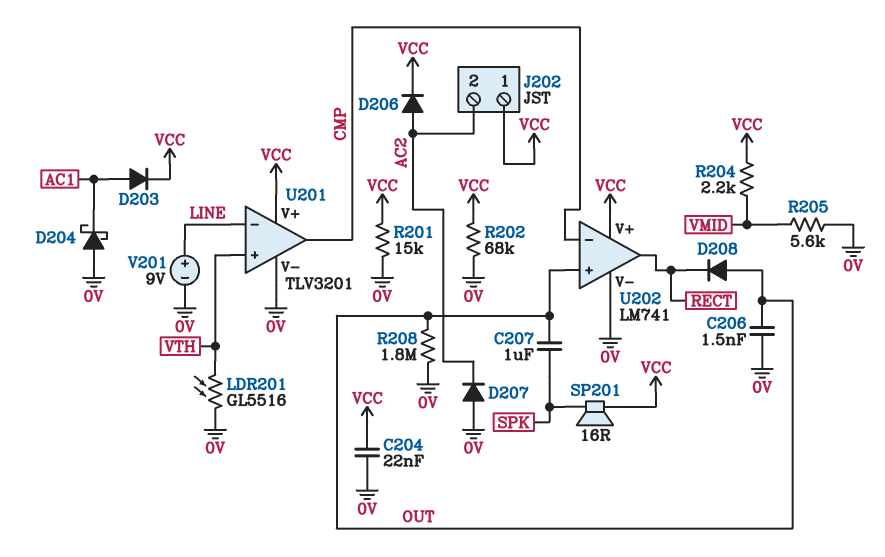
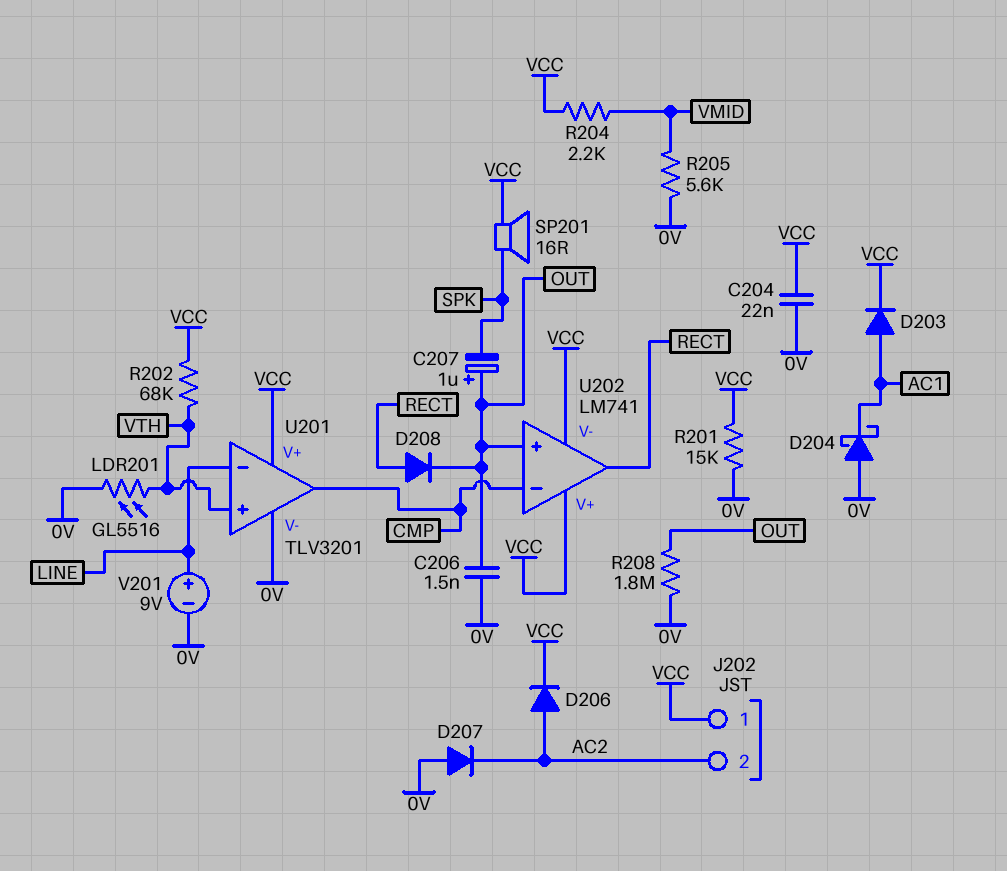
C207: 1uF (OUT, SPK) -> 1uF (plus OUT, minus SPK)
D208: diode (A OUT, K RECT) -> diode (A RECT, K OUT)
R202: 68k (0V, VCC) -> 68k (VCC, VTH)
U202 pin V-: 0V -> VCC

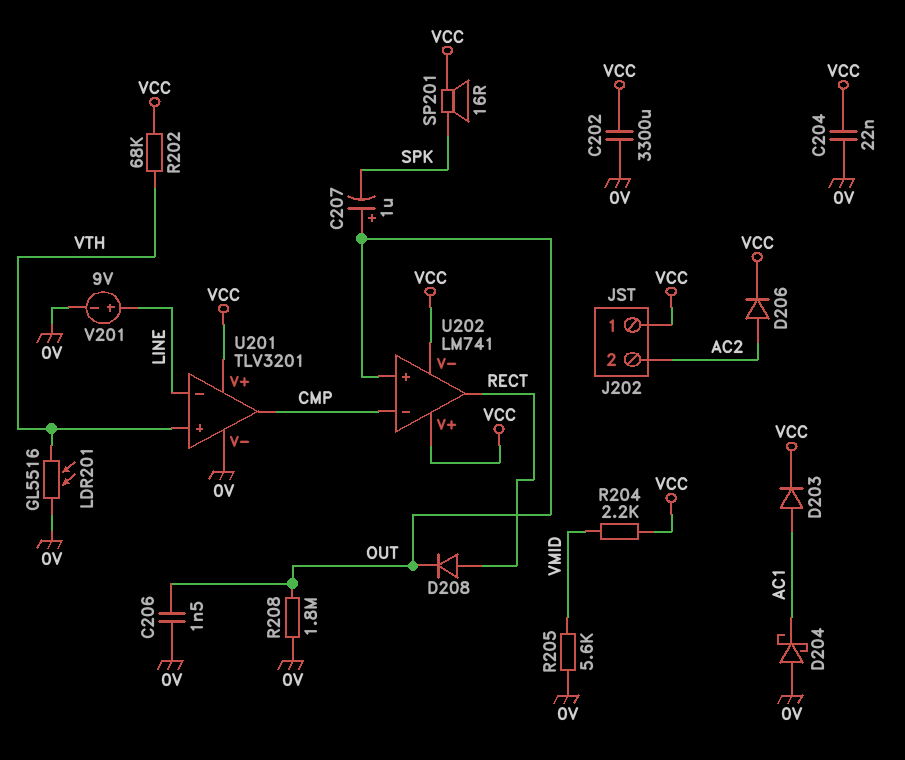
C202: none -> 3300uF (0V, VCC)
D207: diode (A 0V, K AC2) -> none
R201: 15k (0V, VCC) -> none

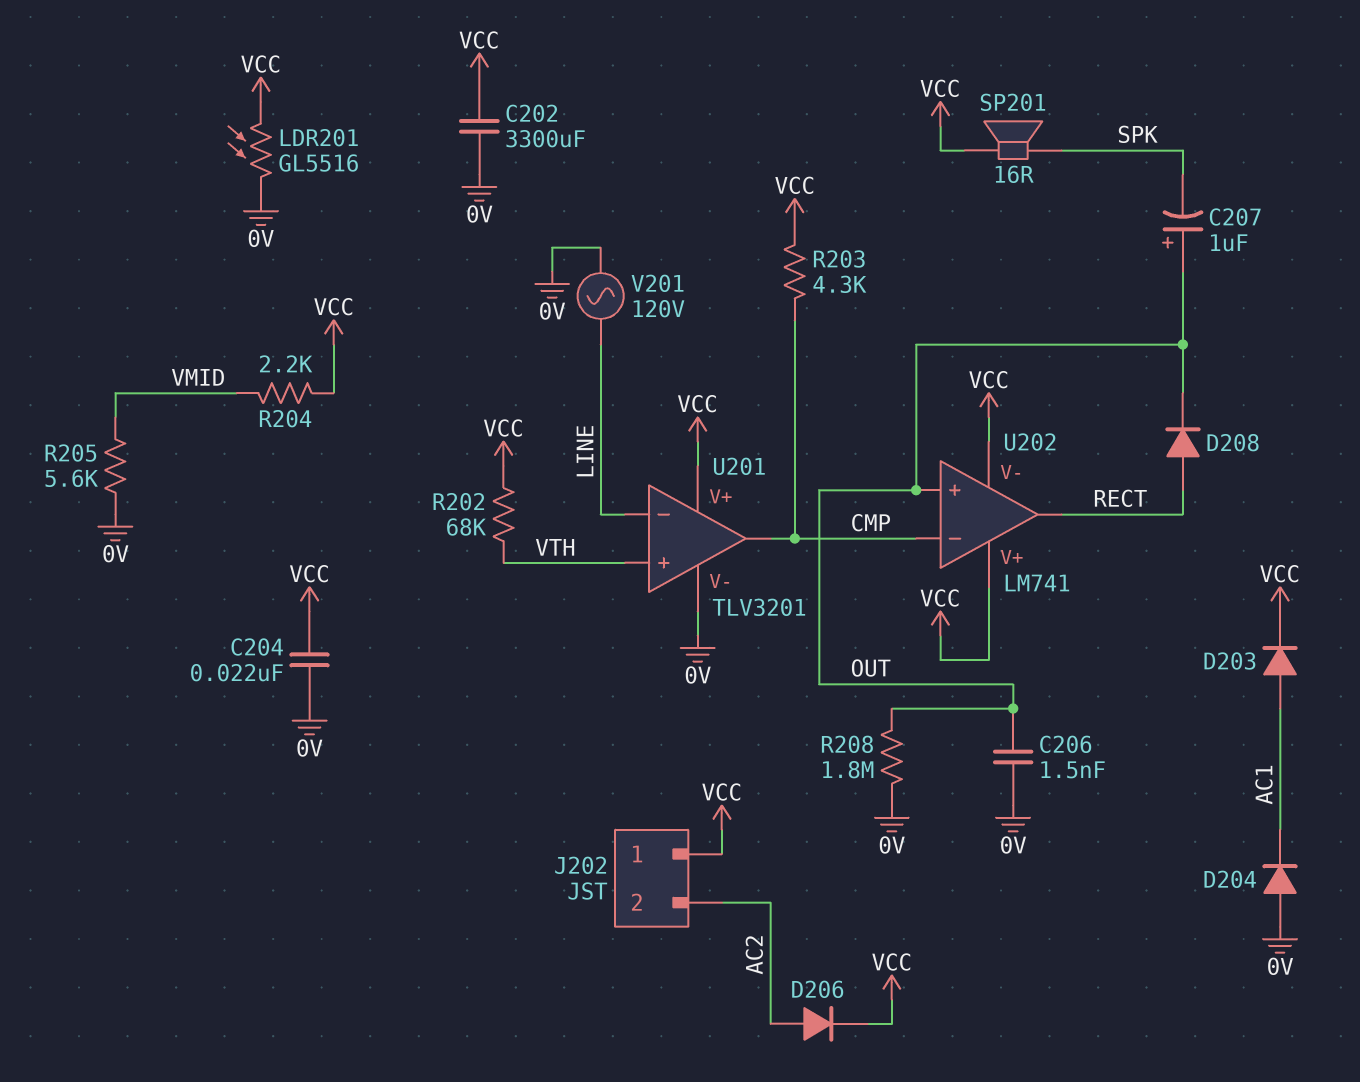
D204: schottky (A 0V, K AC1) -> diode (A 0V, K AC1)
LDR201: GL5516 (0V, VTH) -> GL5516 (0V, VCC)
R203: none -> 4.3k (CMP, VCC)
V201: 9V (plus LINE, minus 0V) -> AC 120V (0V, LINE)

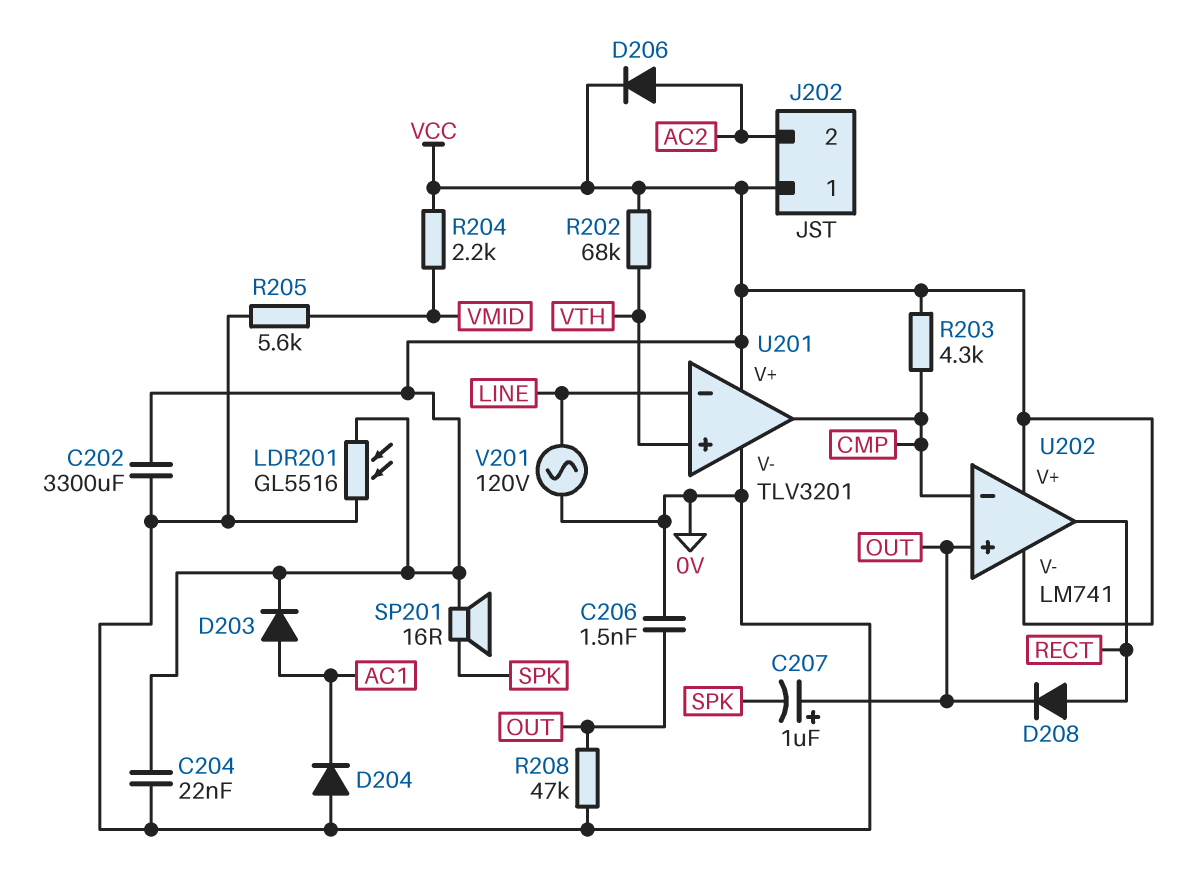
R208: 1.8M (0V, OUT) -> 47k (0V, OUT)

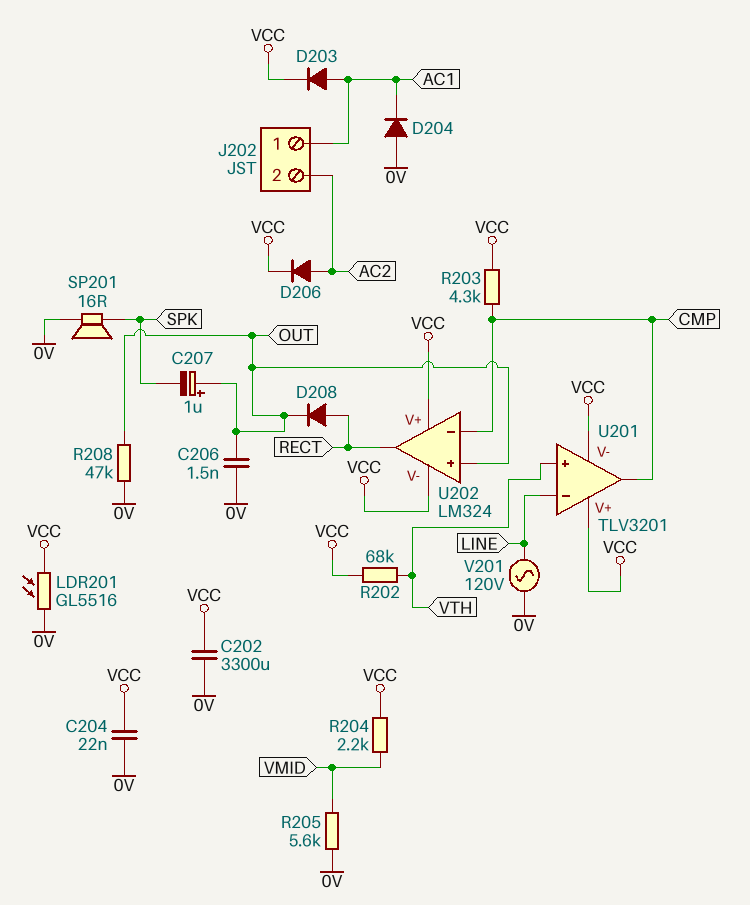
J202 pin 1: VCC -> AC1
SP201: speaker 16R (SPK, VCC) -> speaker 16R (0V, SPK)
U201 pin V-: 0V -> VCC
U202: LM741 -> LM324

